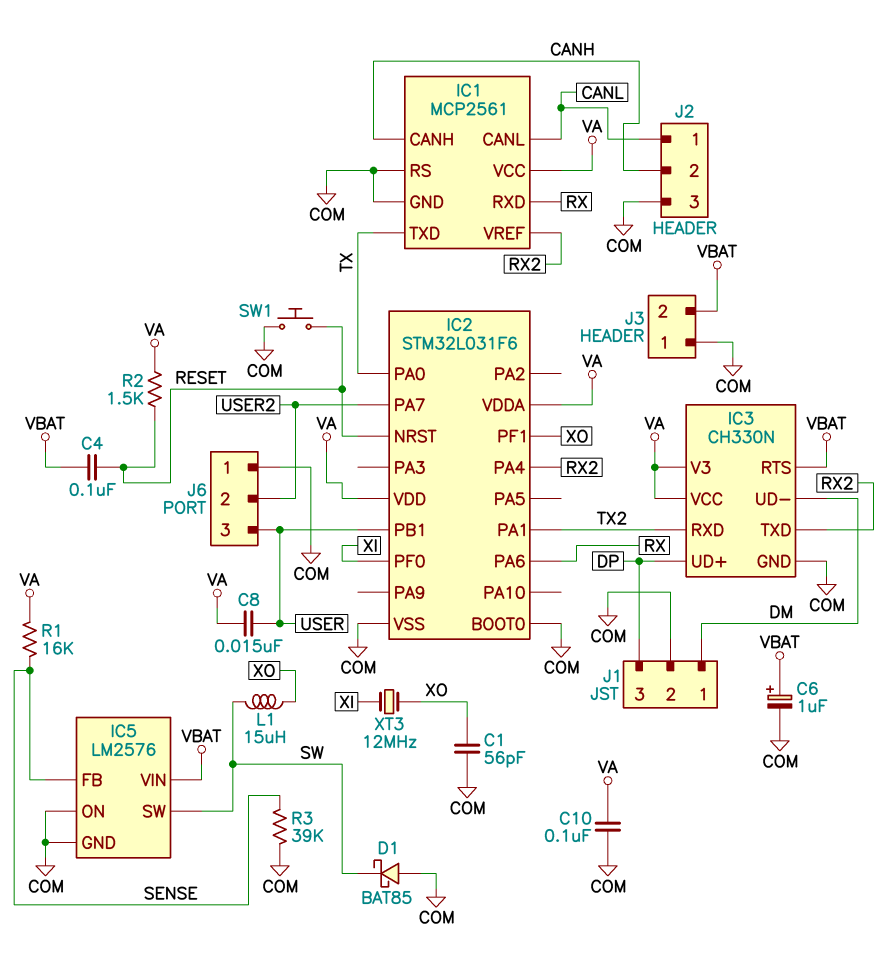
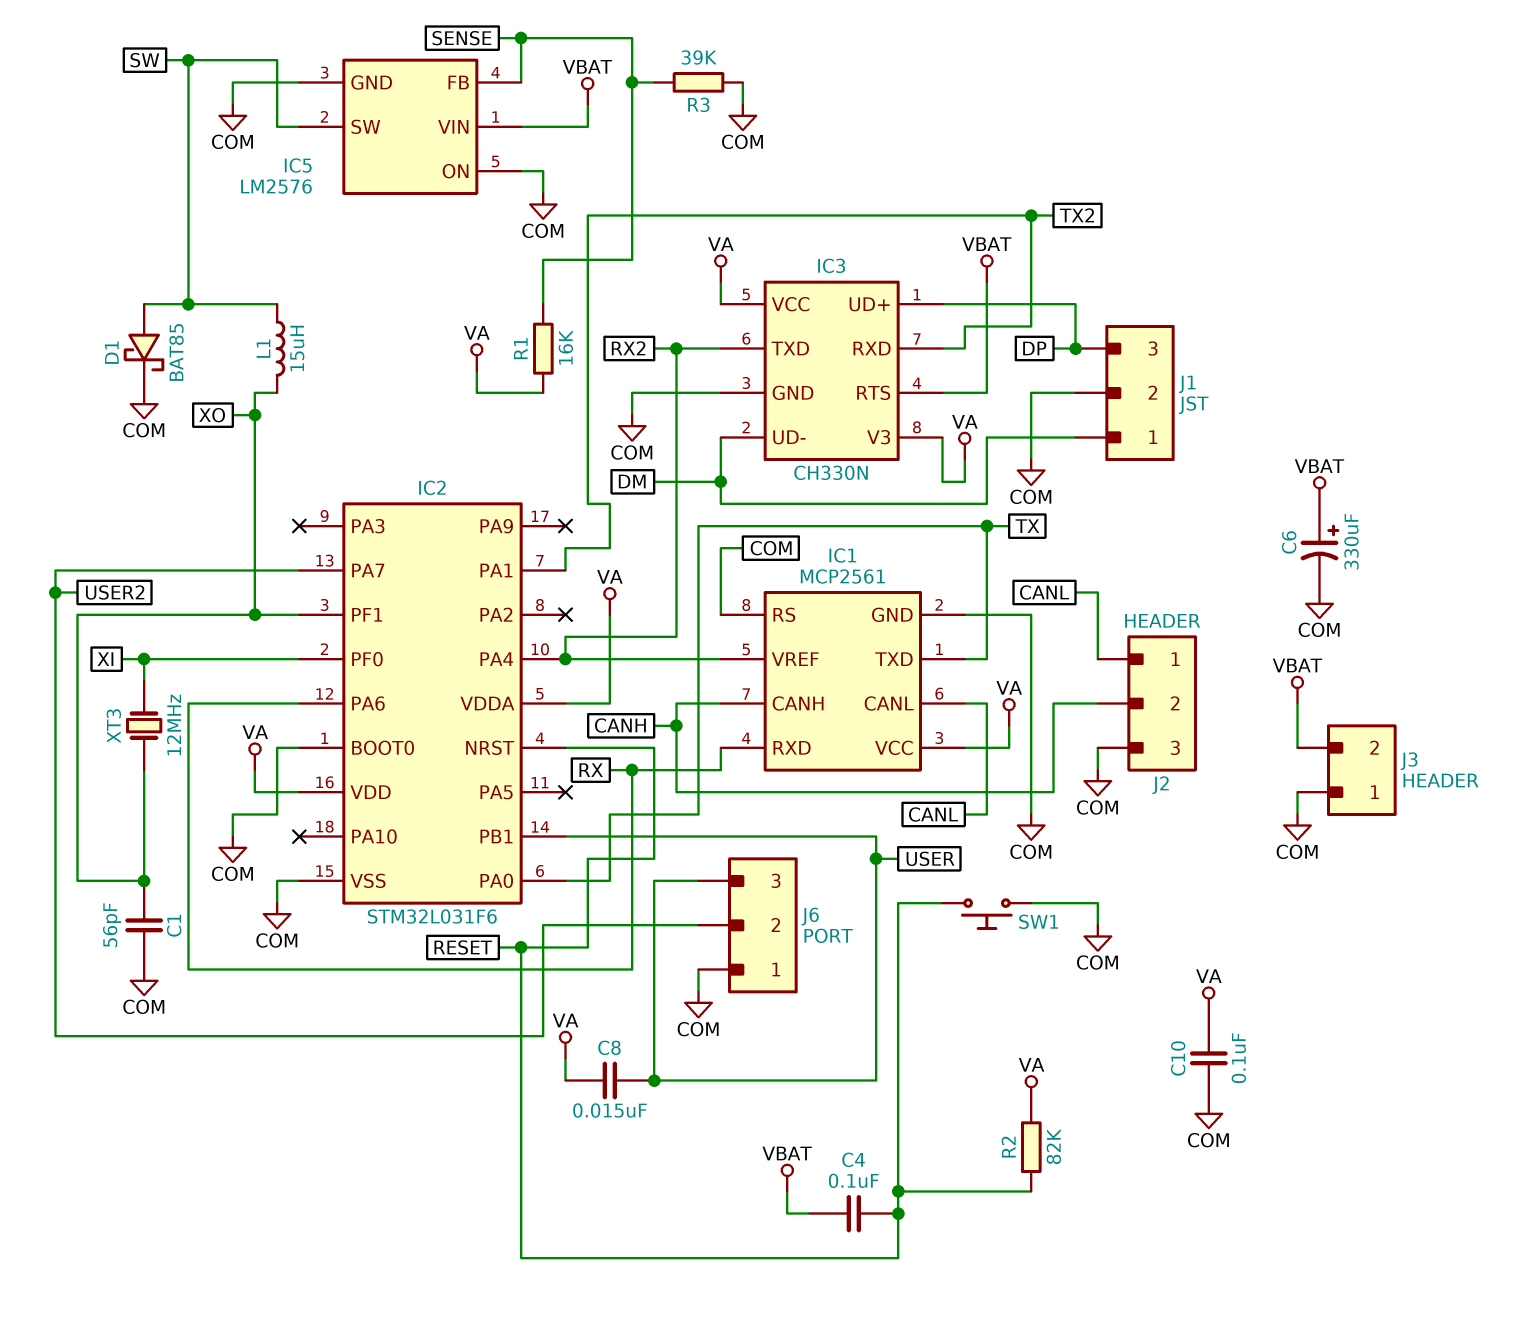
C6: 1uF (plus VBAT, minus COM) -> 330uF (plus VBAT, minus COM)
D1: schottky BAT85 (A COM, K SW) -> schottky BAT85 (A SW, K COM)
R2: 1.5k (RESET, VA) -> 82k (RESET, VA)

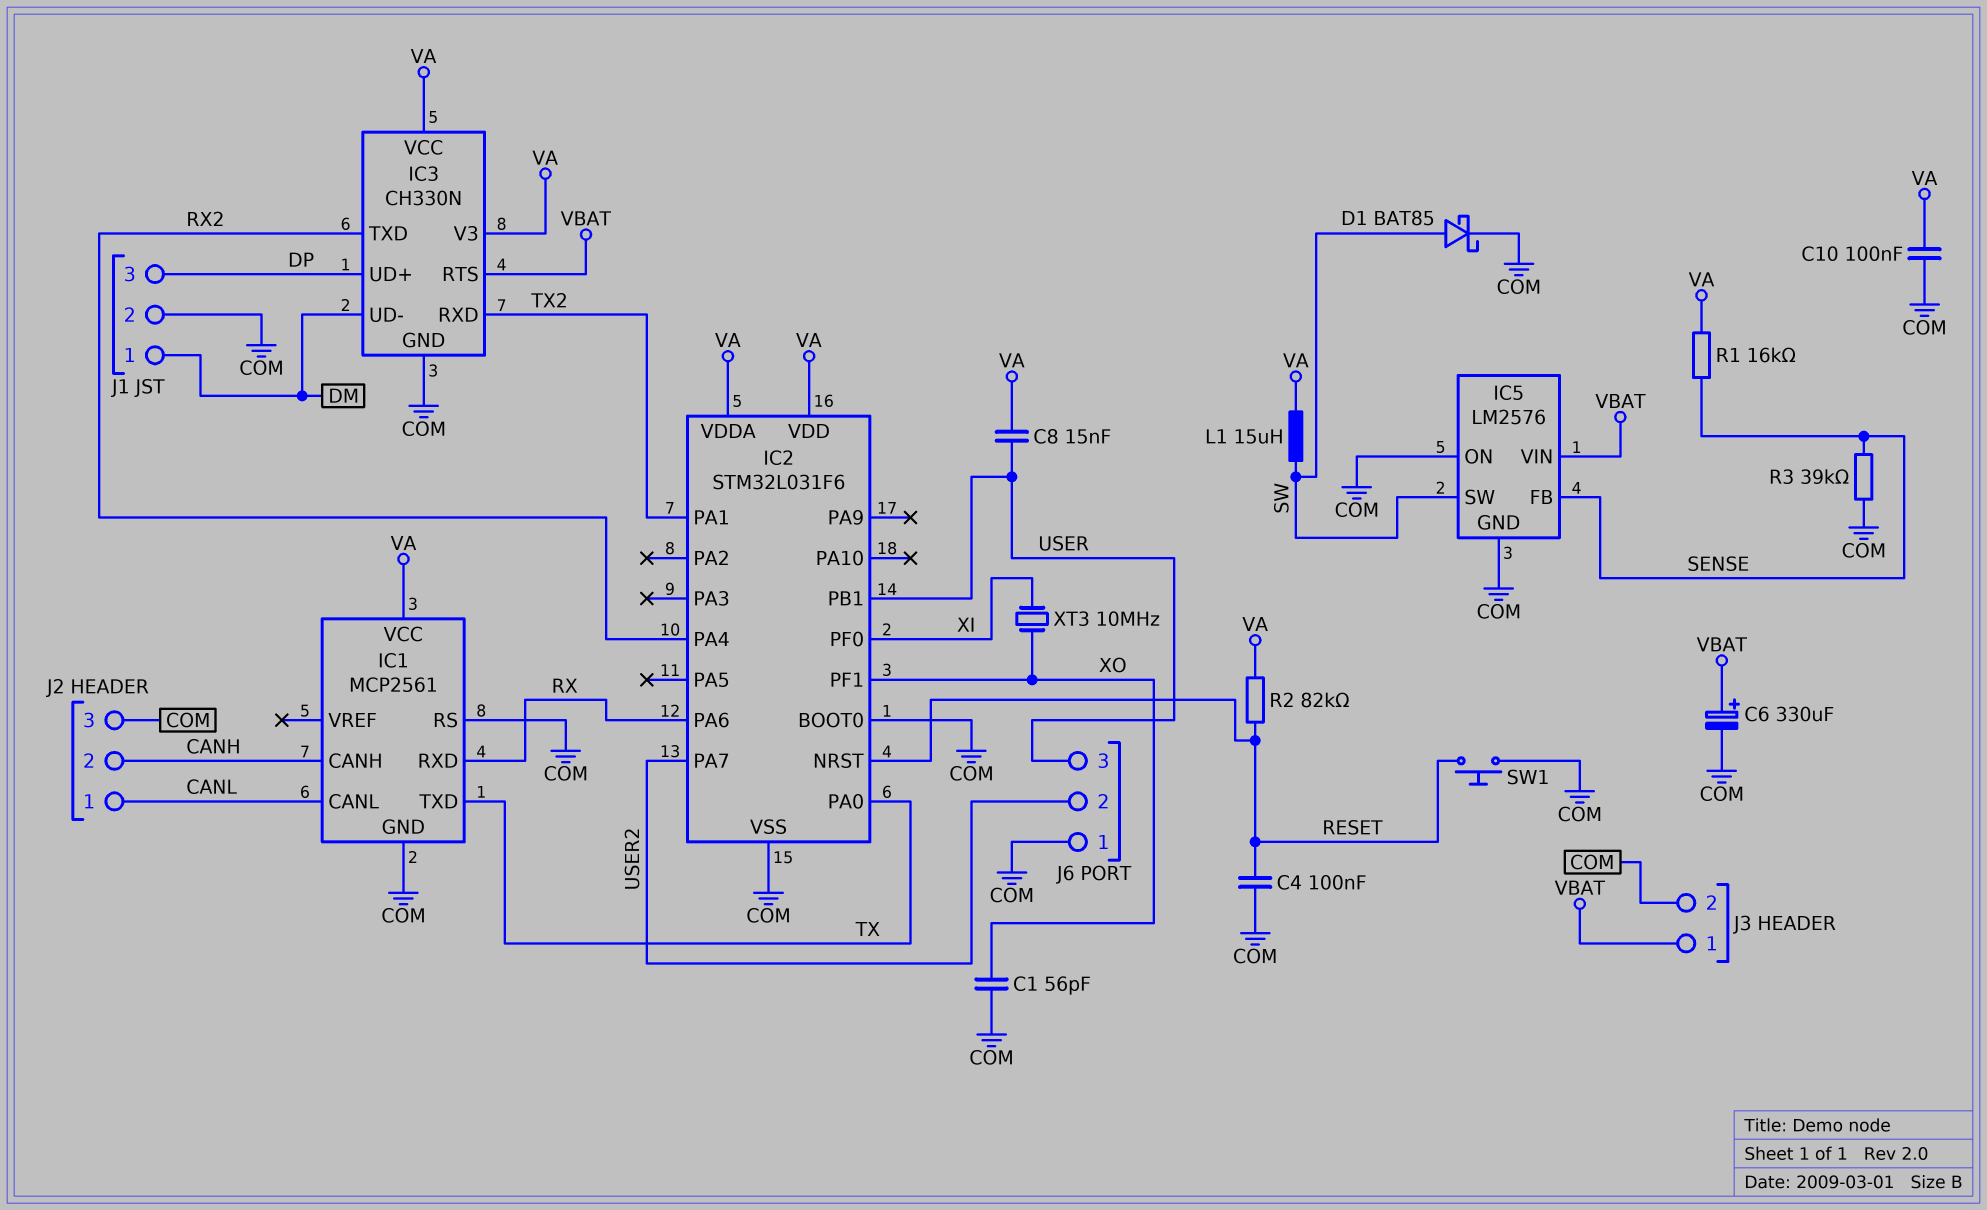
C4: 100nF (RESET, VBAT) -> 100nF (COM, RESET)
IC1 pin VREF: RX2 -> none
J3 pin 1: COM -> VBAT
J3 pin 2: VBAT -> COM
L1: 15uH (SW, XO) -> 15uH (SW, VA)
XT3: 12MHz (XI, XO) -> 10MHz (XI, XO)

